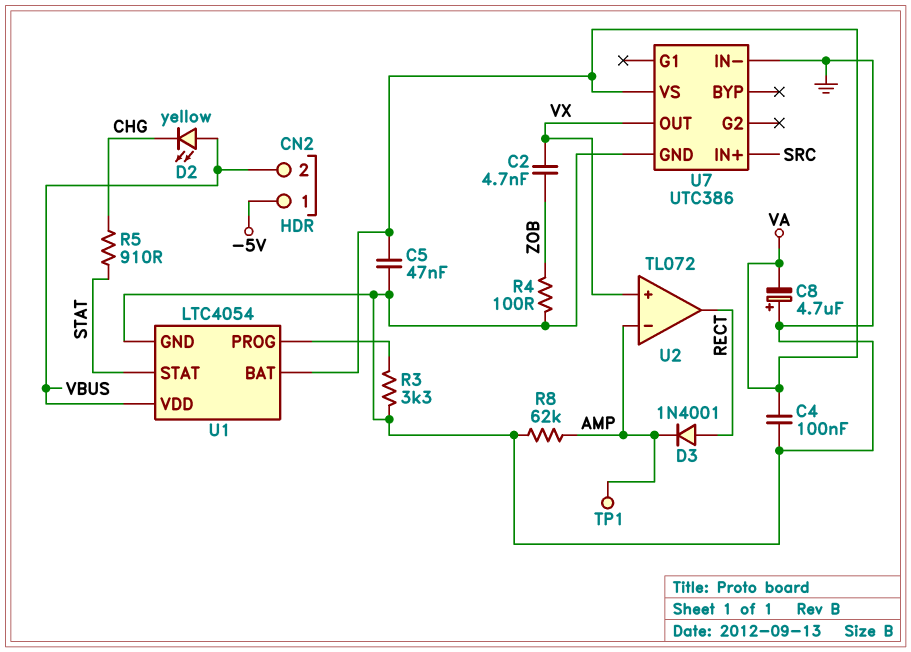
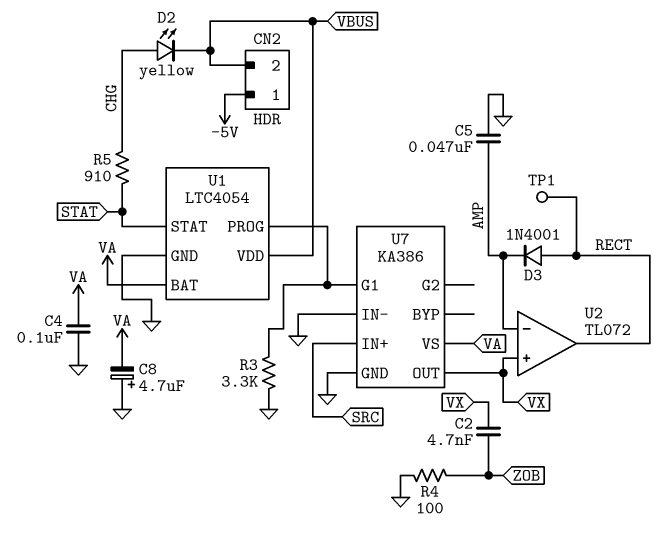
C5: 47nF (GND, VA) -> 47nF (AMP, GND)
D2: LED yellow (A VBUS, K CHG) -> LED yellow (A CHG, K VBUS)
R8: 62k (AMP, GND) -> none
TP1: test point (AMP) -> test point (RECT)
U7: UTC386 -> KA386
U7 pin G1: none -> U1/PROG

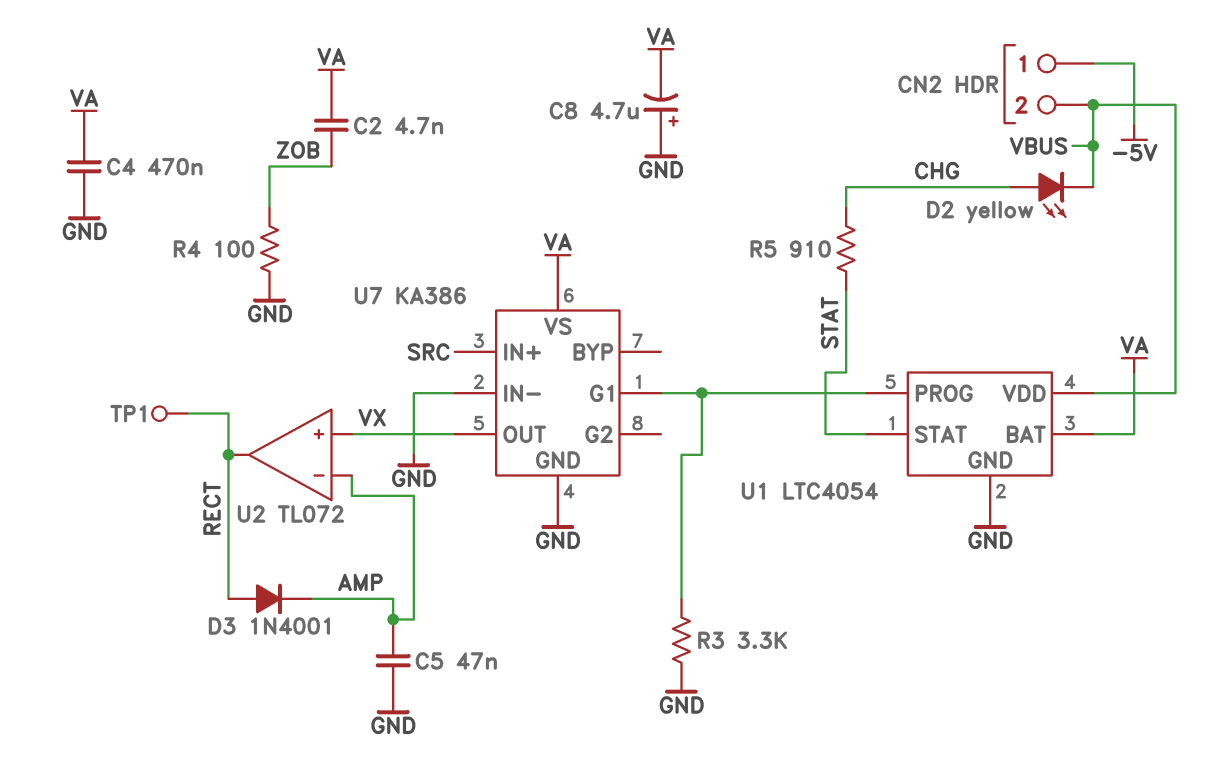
C2: 4.7nF (VX, ZOB) -> 4.7nF (VA, ZOB)
C4: 100nF (GND, VA) -> 470nF (GND, VA)

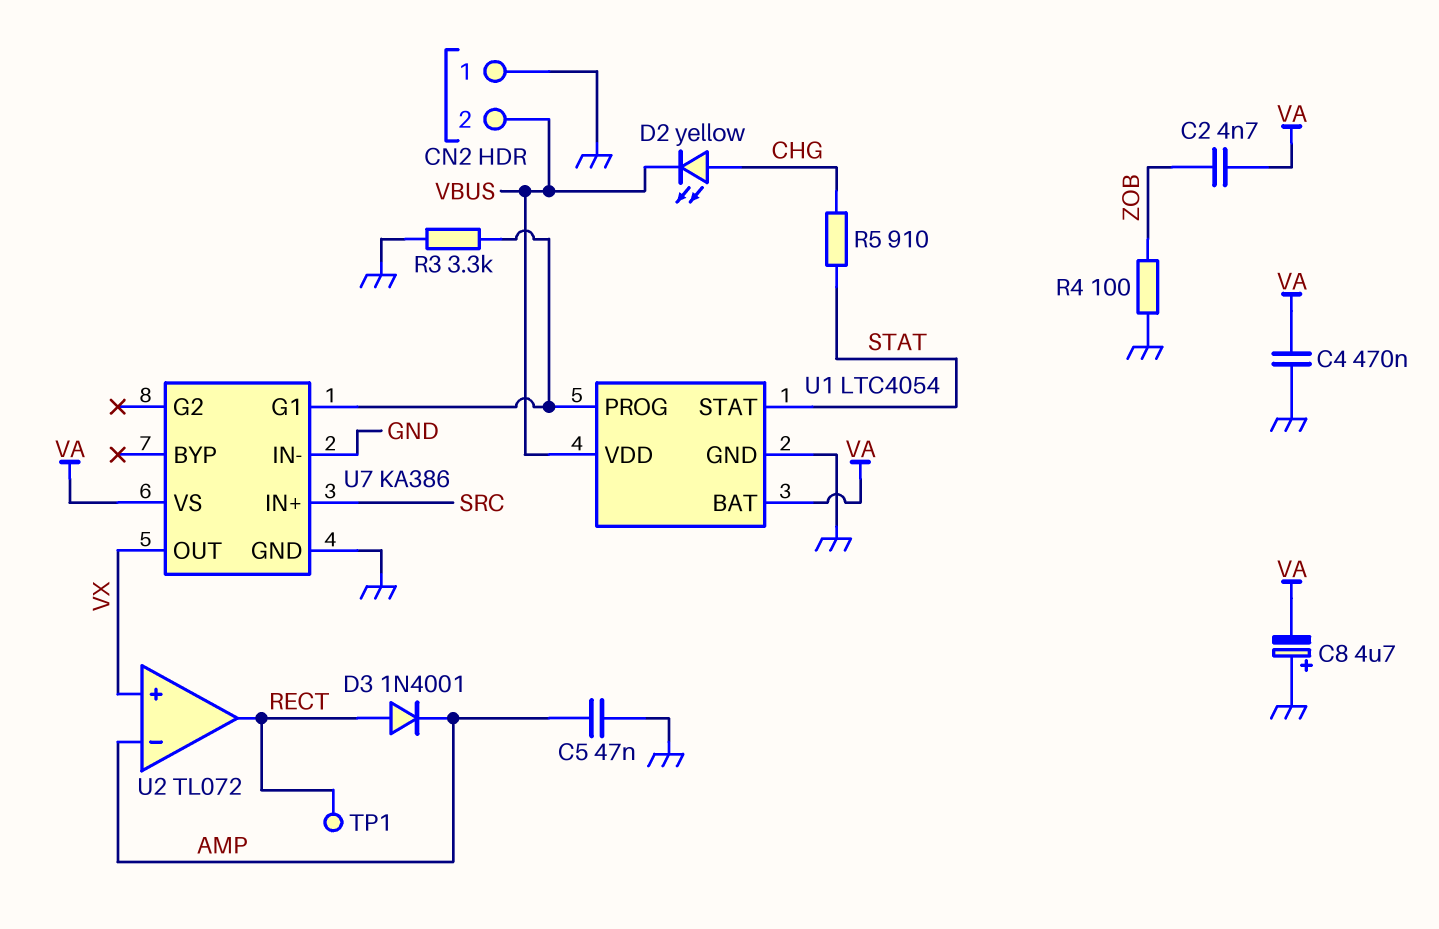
CN2 pin 1: -5V -> GND

